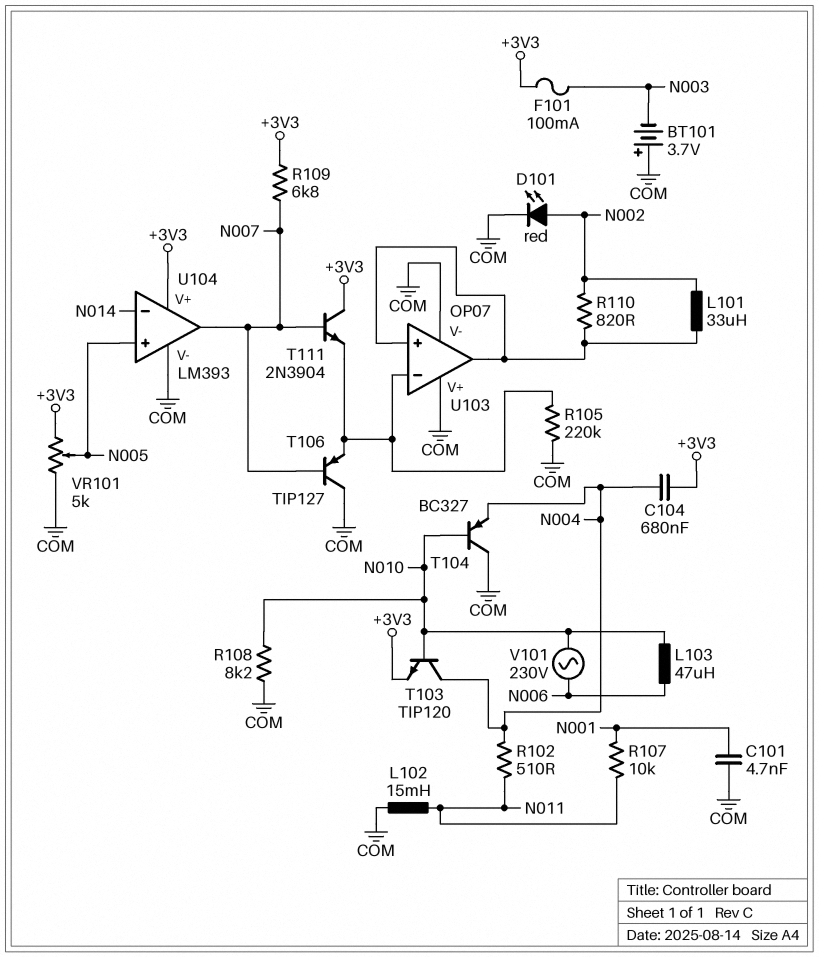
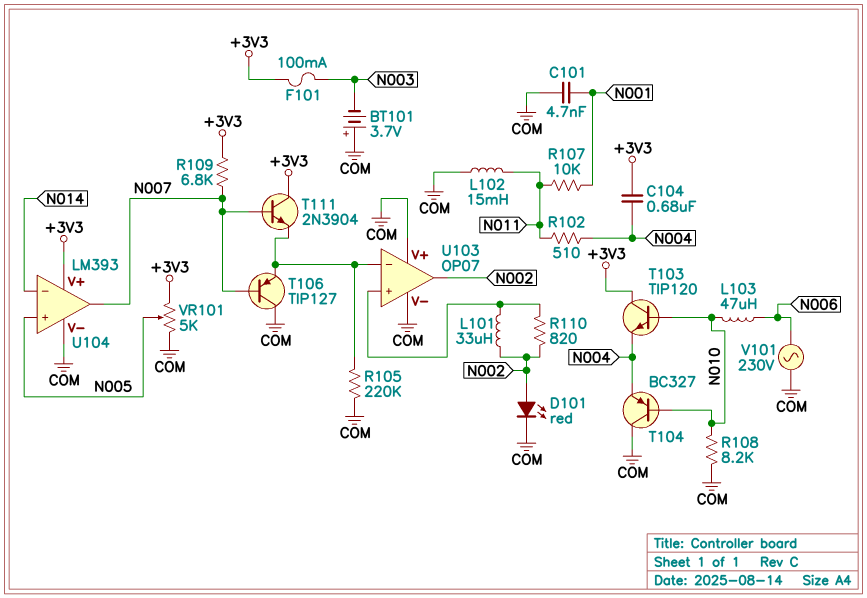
T103: NPN TIP120 (B N010, C N004, E +3V3) -> NPN TIP120 (B N010, C +3V3, E N004)
U103 pin out: U103/in+ -> N002
V101: AC 230V (N006, N010) -> AC 230V (COM, N006)

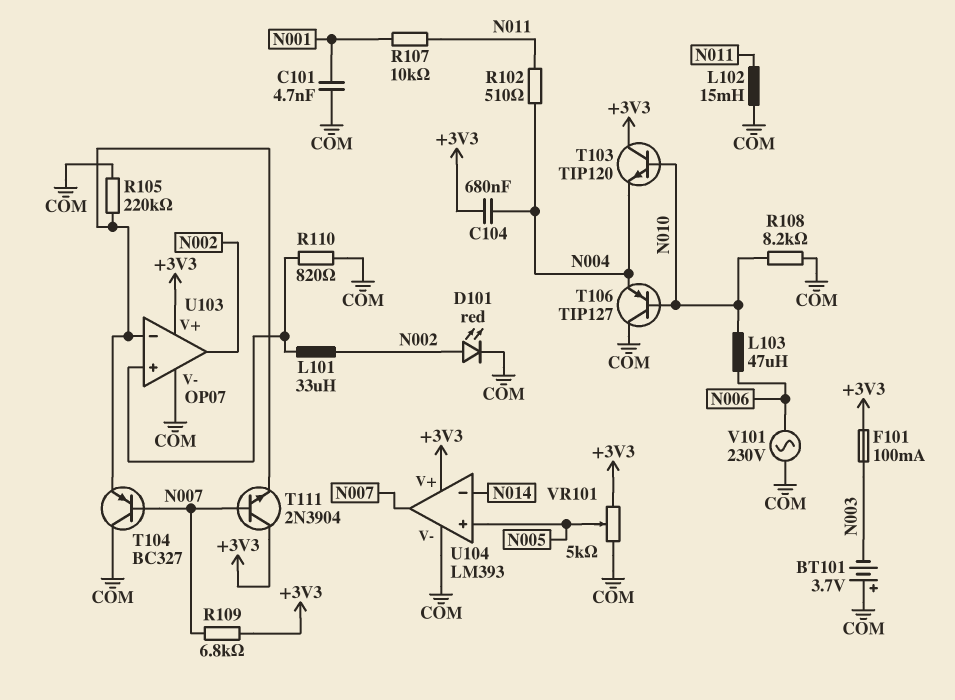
R110: 820 (N002, U103/in+) -> 820 (COM, U103/in+)
T104: PNP BC327 (B N010, C COM, E N004) -> PNP BC327 (B N007, C COM, E U103/in-)
T106: PNP TIP127 (B N007, C COM, E U103/in-) -> PNP TIP127 (B N010, C COM, E N004)
U103 pin V+: COM -> +3V3

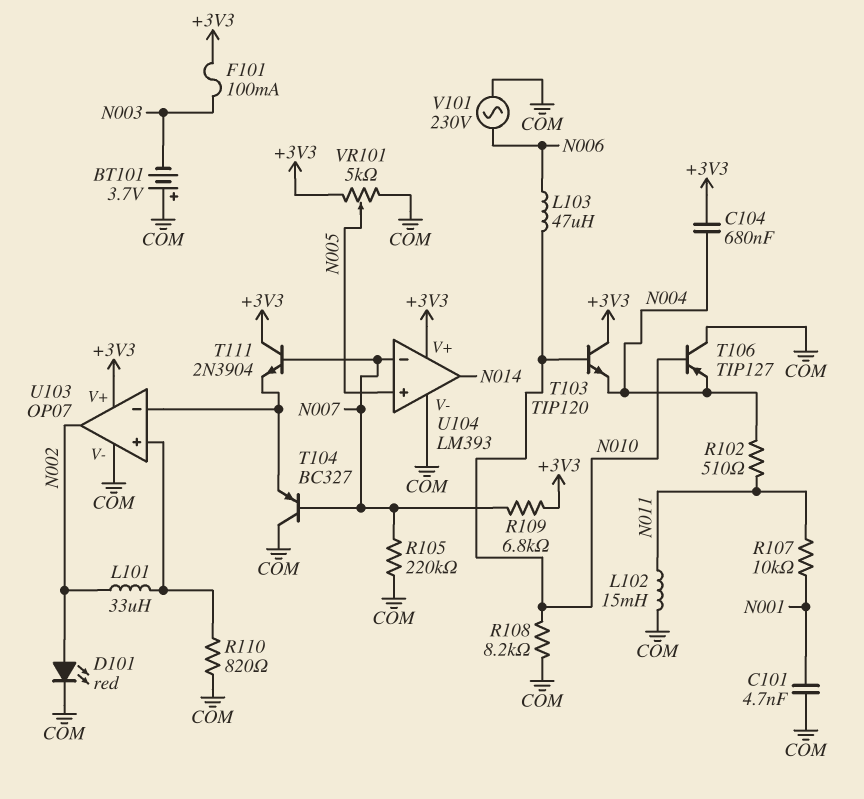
R105: 220k (COM, U103/in-) -> 220k (COM, N007)
U104 pin in-: N014 -> N007
U104 pin out: N007 -> N014

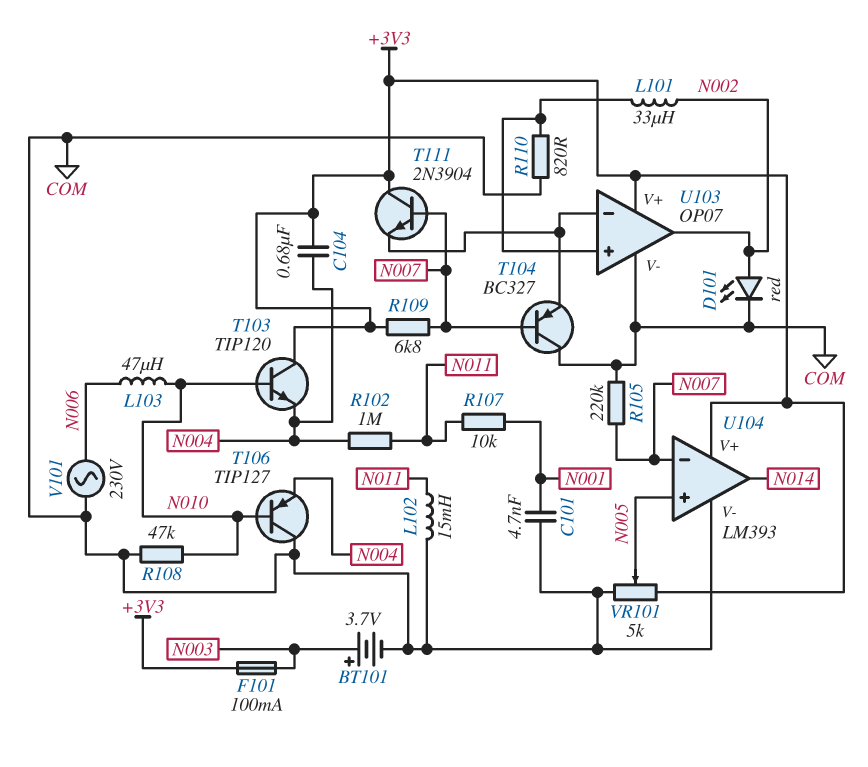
BT101: 3.7V (plus COM, minus N003) -> 3.7V (plus N003, minus COM)
R102: 510 (N004, N011) -> 1M (N004, N011)
R108: 8.2k (COM, N010) -> 47k (COM, N010)

